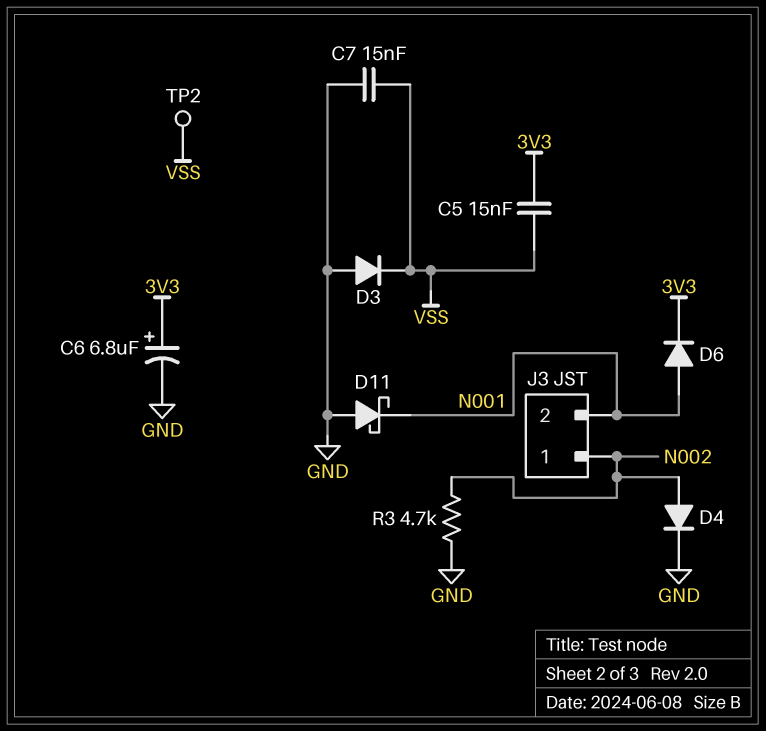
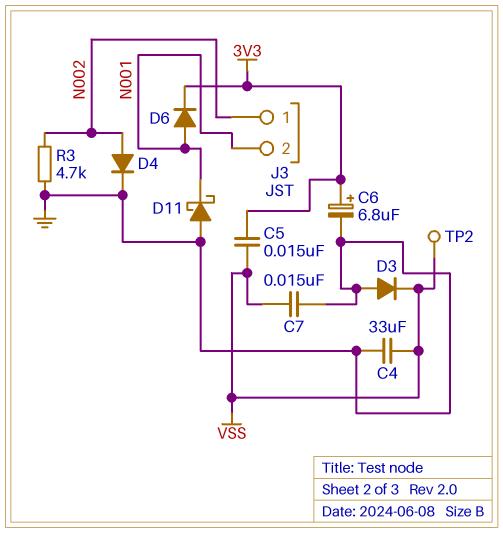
C4: none -> 33uF (GND, VSS)

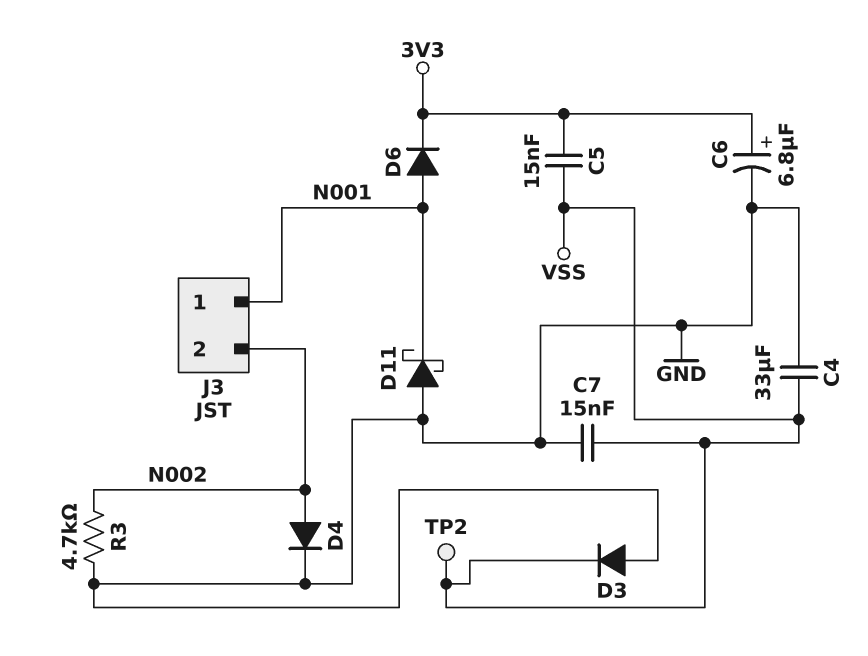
J3 pin 1: N002 -> N001
J3 pin 2: N001 -> N002

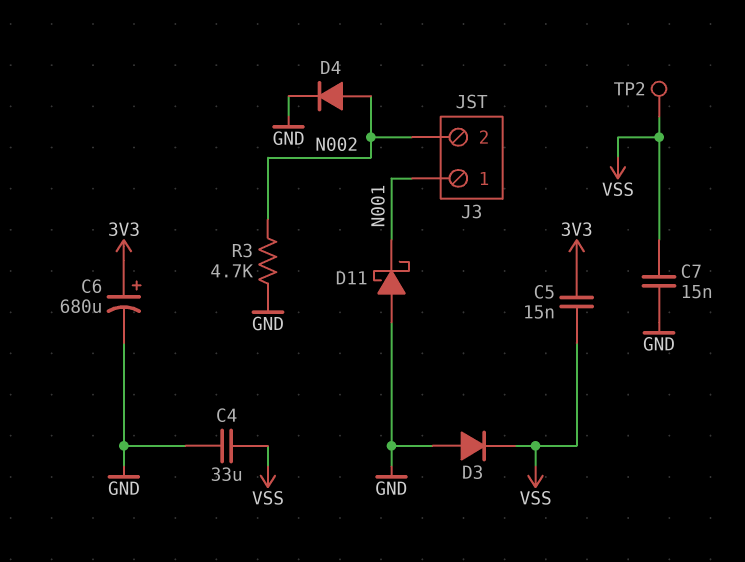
C6: 6.8uF (plus 3V3, minus GND) -> 680uF (plus 3V3, minus GND)
D6: diode (A N001, K 3V3) -> none

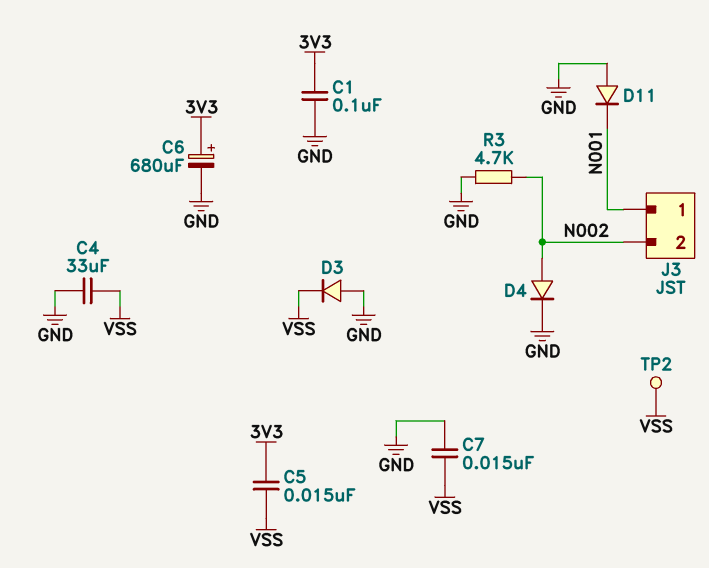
C1: none -> 100nF (3V3, GND)
D11: schottky (A GND, K N001) -> diode (A GND, K N001)

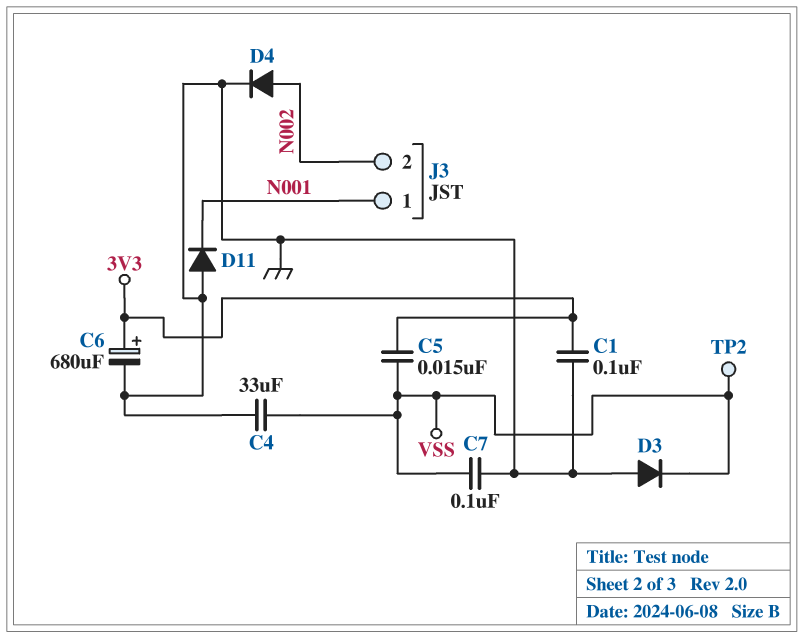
C7: 15nF (GND, VSS) -> 100nF (GND, VSS)
R3: 4.7k (GND, N002) -> none

